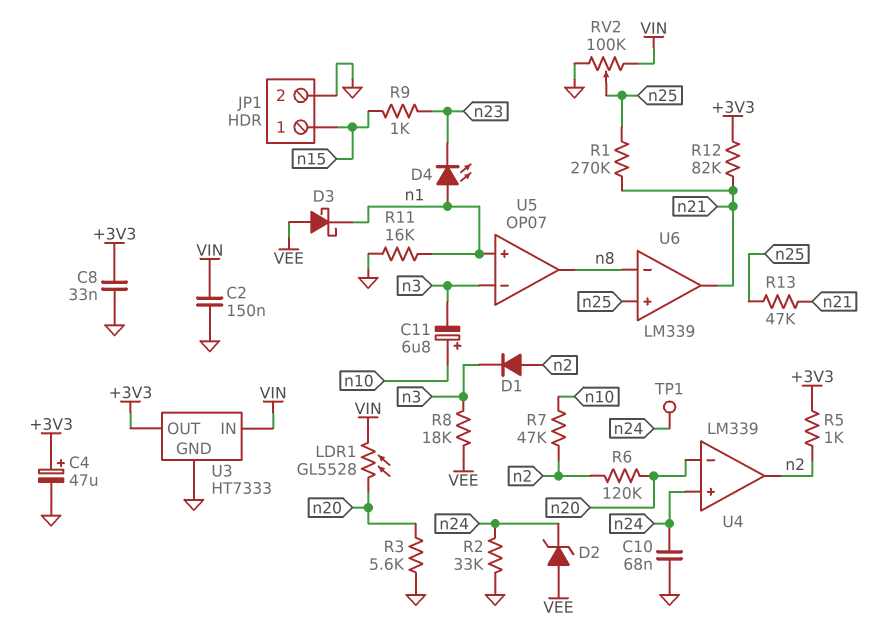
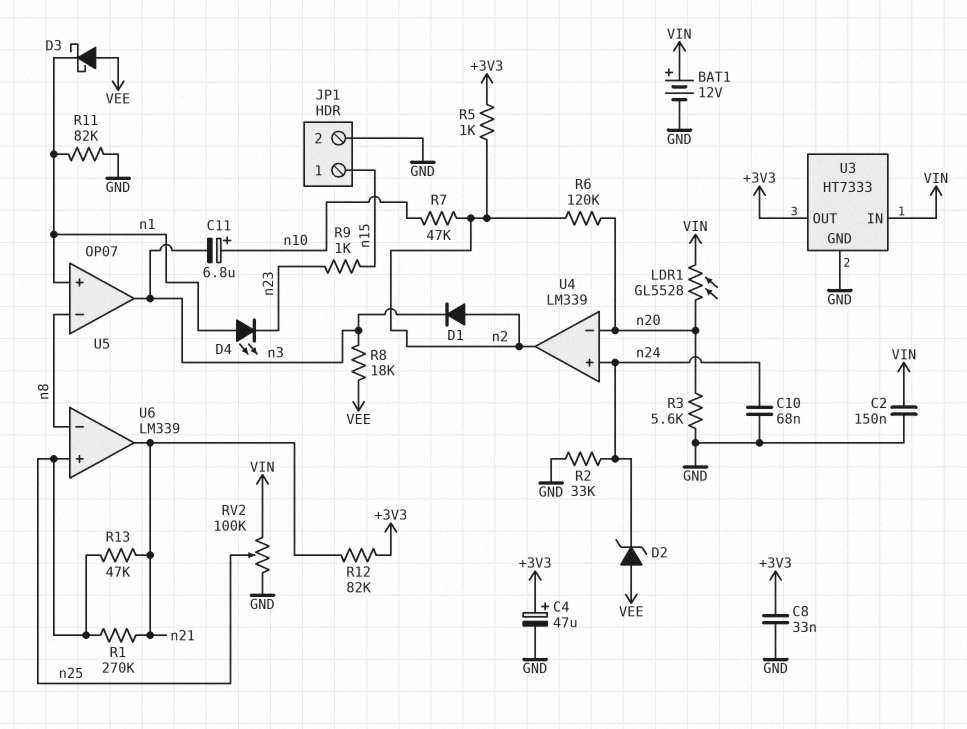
BAT1: none -> 12V (plus VIN, minus GND)
R11: 16k (GND, n1) -> 82k (GND, n1)
TP1: test point (n24) -> none
U5 pin in-: n3 -> n8
U5 pin out: n8 -> n3

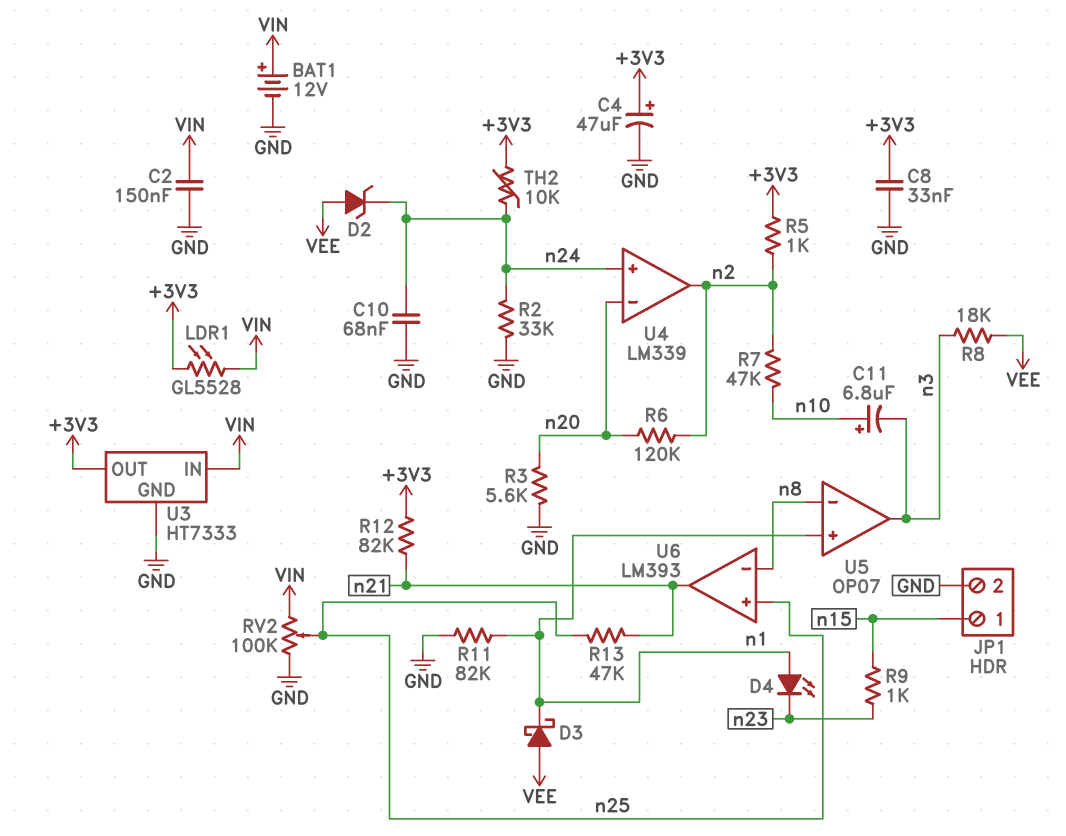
D1: diode (A n2, K n3) -> none
LDR1: GL5528 (VIN, n20) -> GL5528 (+3V3, VIN)
R1: 270k (n21, n25) -> none
TH2: none -> 10k (+3V3, n24)
U6: LM339 -> LM393

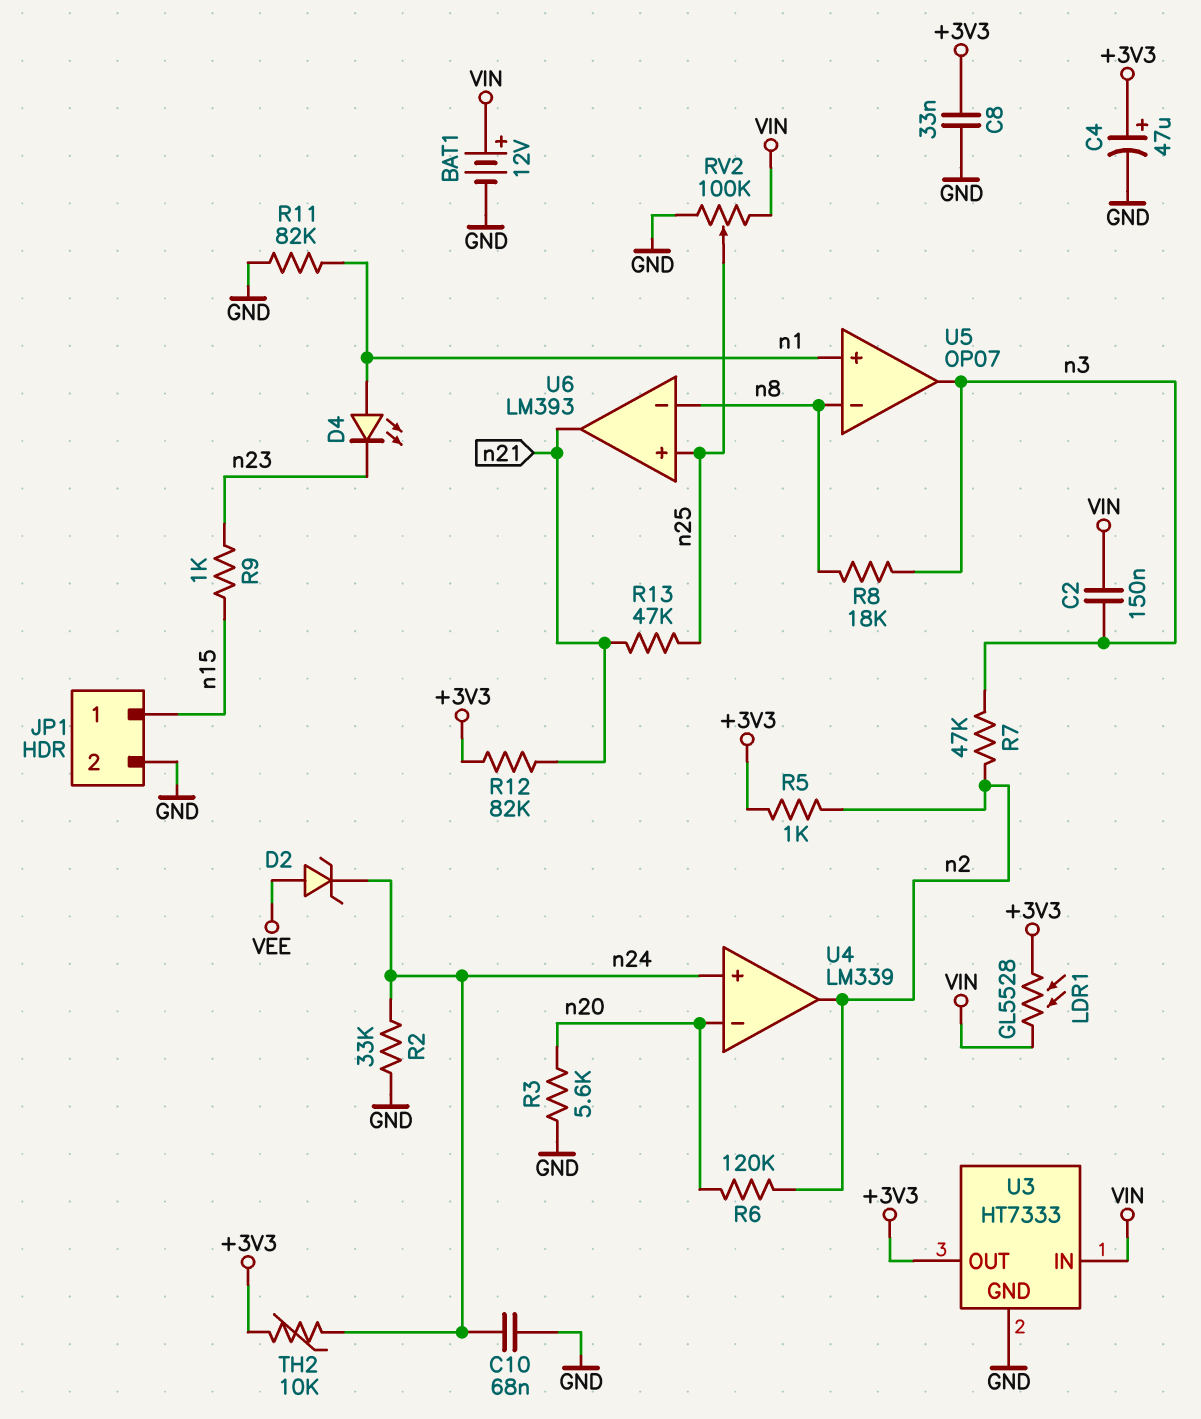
C2: 150nF (GND, VIN) -> 150nF (VIN, n3)
C11: 6.8uF (plus n10, minus n3) -> none
D3: schottky (A VEE, K n1) -> none
R7: 47k (n2, n10) -> 47k (n2, n3)
R8: 18k (VEE, n3) -> 18k (n3, n8)

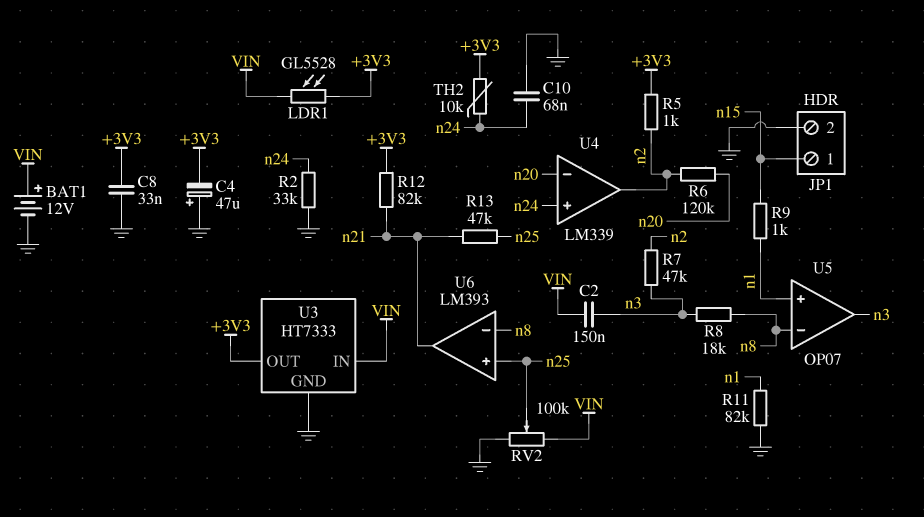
C4: 47uF (plus +3V3, minus GND) -> 47uF (plus GND, minus +3V3)
D2: zener (A VEE, K n24) -> none
D4: LED (A n1, K n23) -> none
R3: 5.6k (GND, n20) -> none
R9: 1k (n15, n23) -> 1k (n1, n15)

